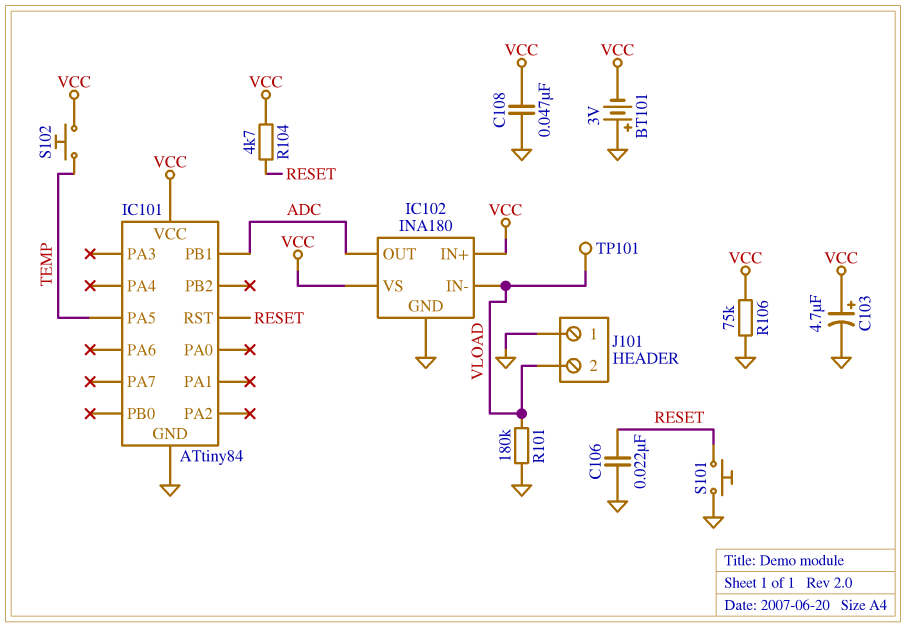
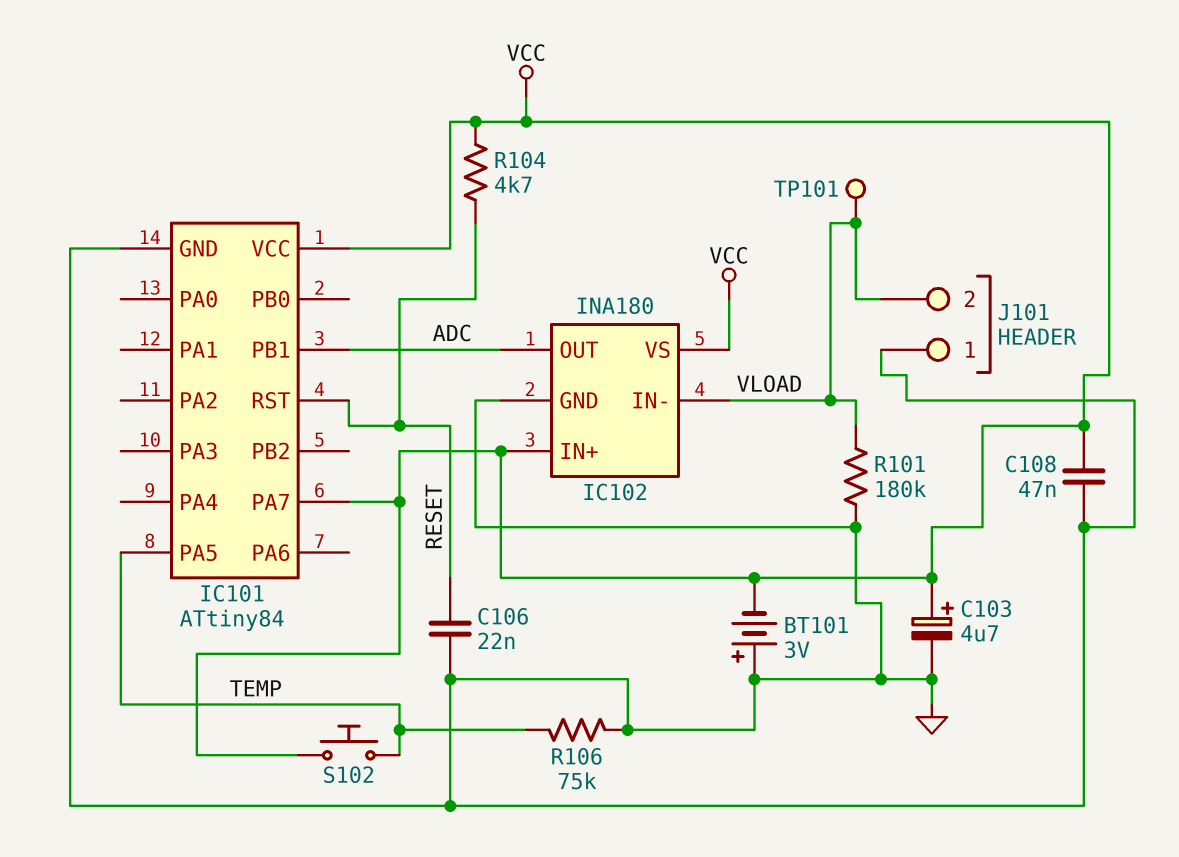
IC101 pin PA7: none -> VCC
R106: 75k (GND, VCC) -> 75k (GND, TEMP)
S101: button (GND, RESET) -> none

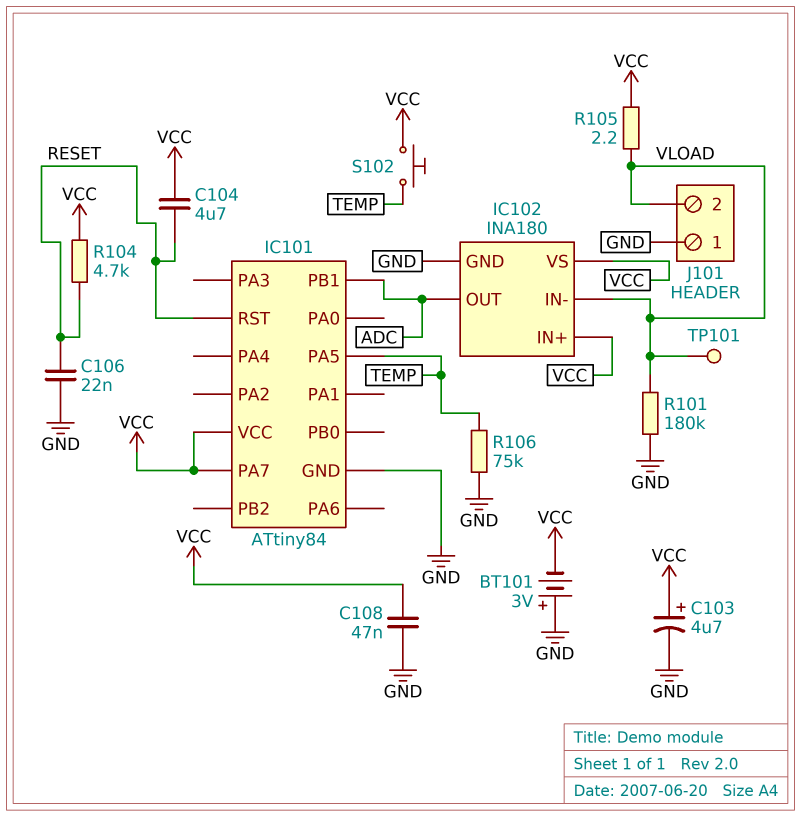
C104: none -> 4.7uF (RESET, VCC)
R105: none -> 2.2 (VCC, VLOAD)

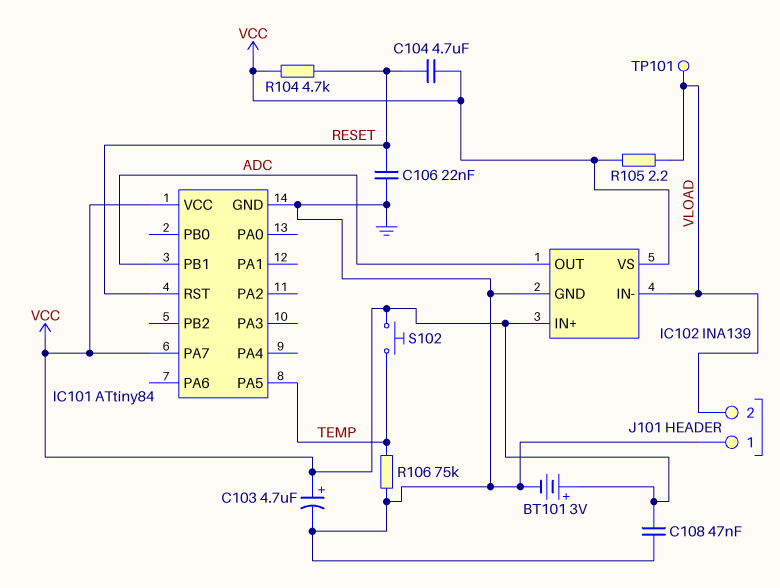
BT101: 3V (plus GND, minus VCC) -> 3V (plus VCC, minus GND)
IC102: INA180 -> INA139
R101: 180k (GND, VLOAD) -> none

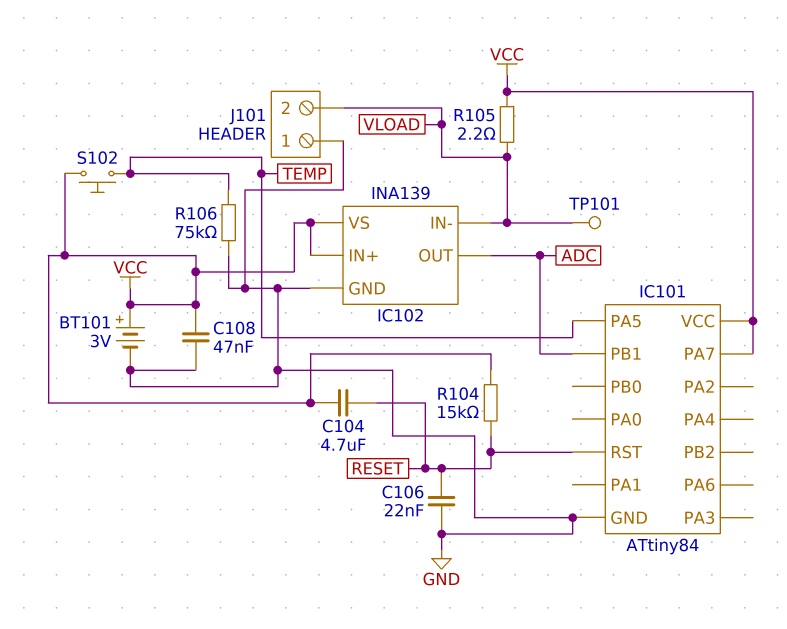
C103: 4.7uF (plus VCC, minus GND) -> none
R104: 4.7k (RESET, VCC) -> 15k (RESET, VCC)

